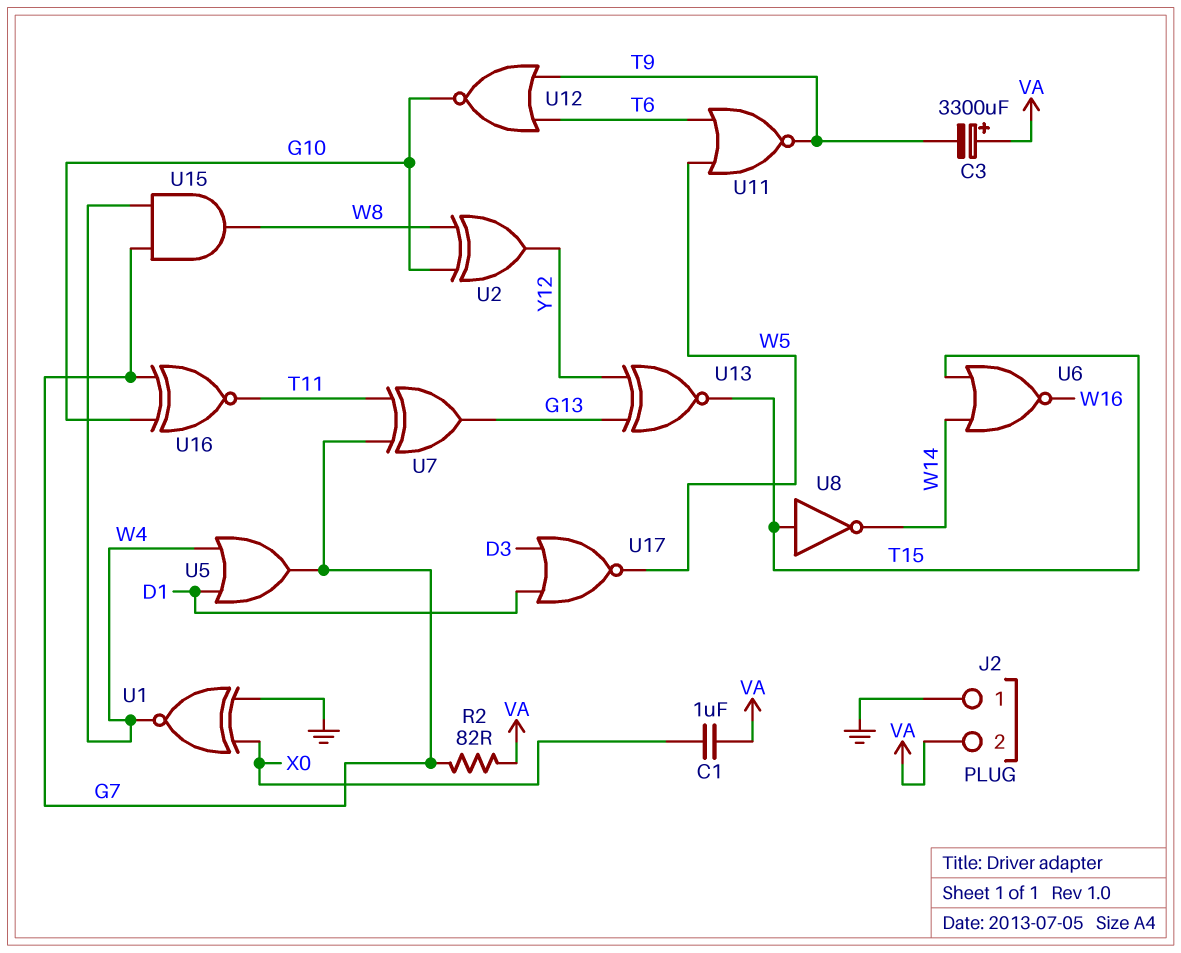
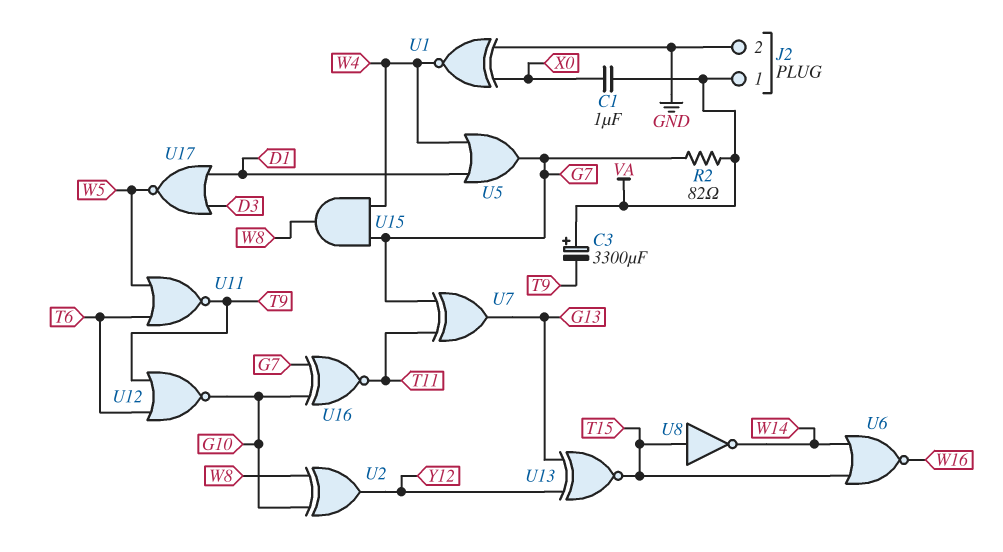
J2 pin 1: GND -> VA
J2 pin 2: VA -> GND

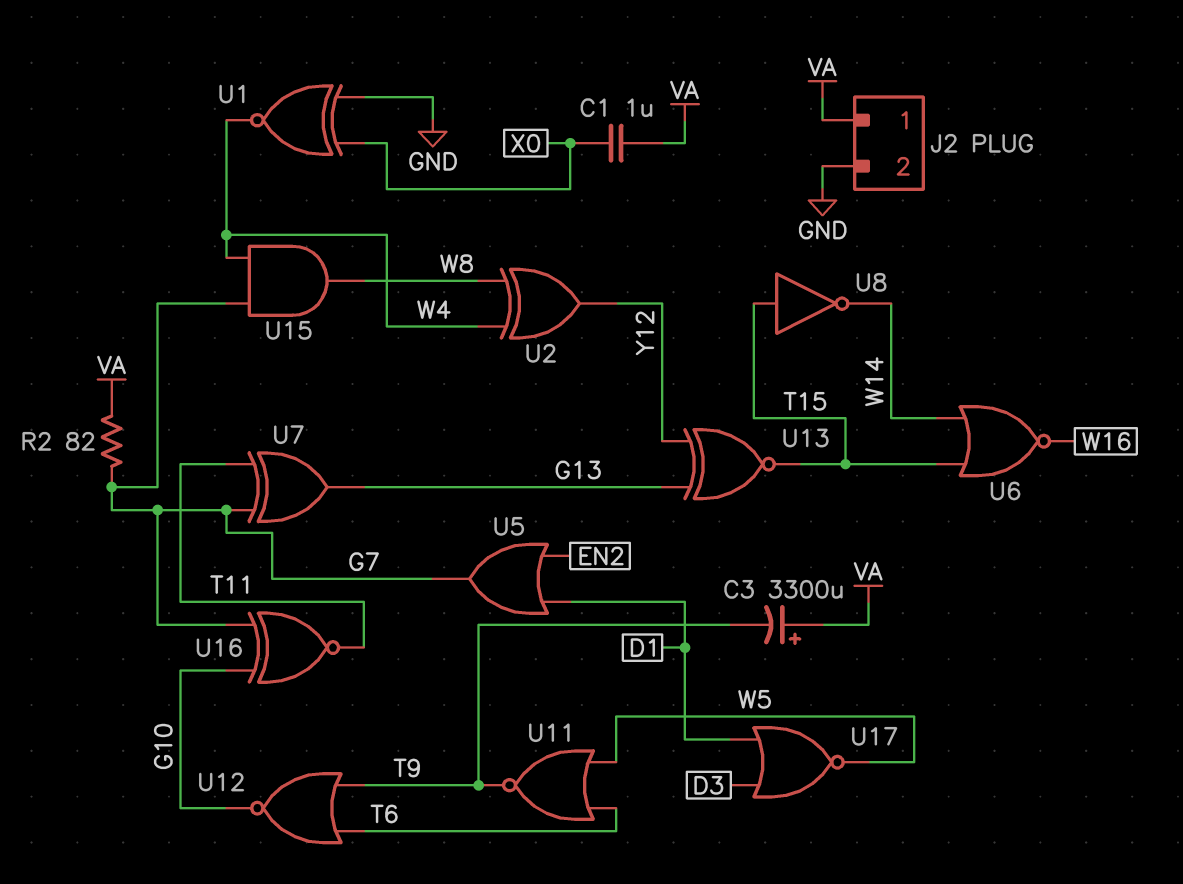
U2: XOR (in G10, in W8, out Y12) -> XOR (in W4, in W8, out Y12)
U5: OR (in D1, in W4, out G7) -> OR (in D1, in EN2, out G7)

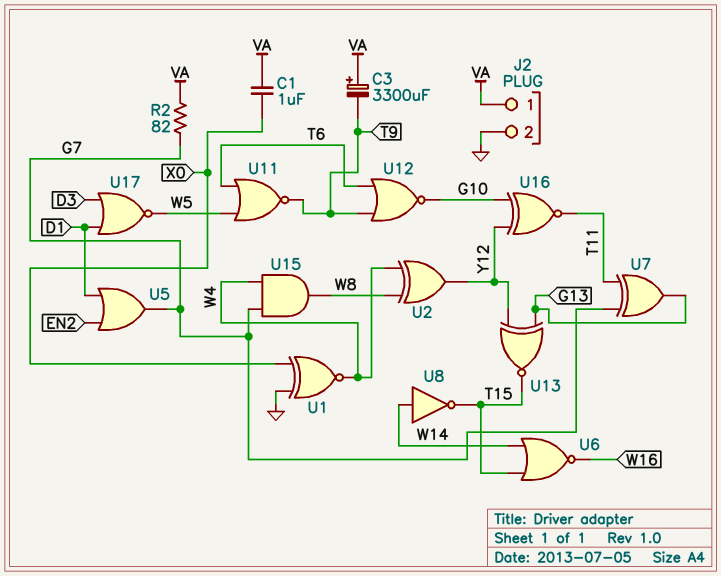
U8: NOT (in T15, out W14) -> NOT (in W14, out T15)
U16: XNOR (in G7, in G10, out T11) -> XNOR (in G10, in Y12, out T11)

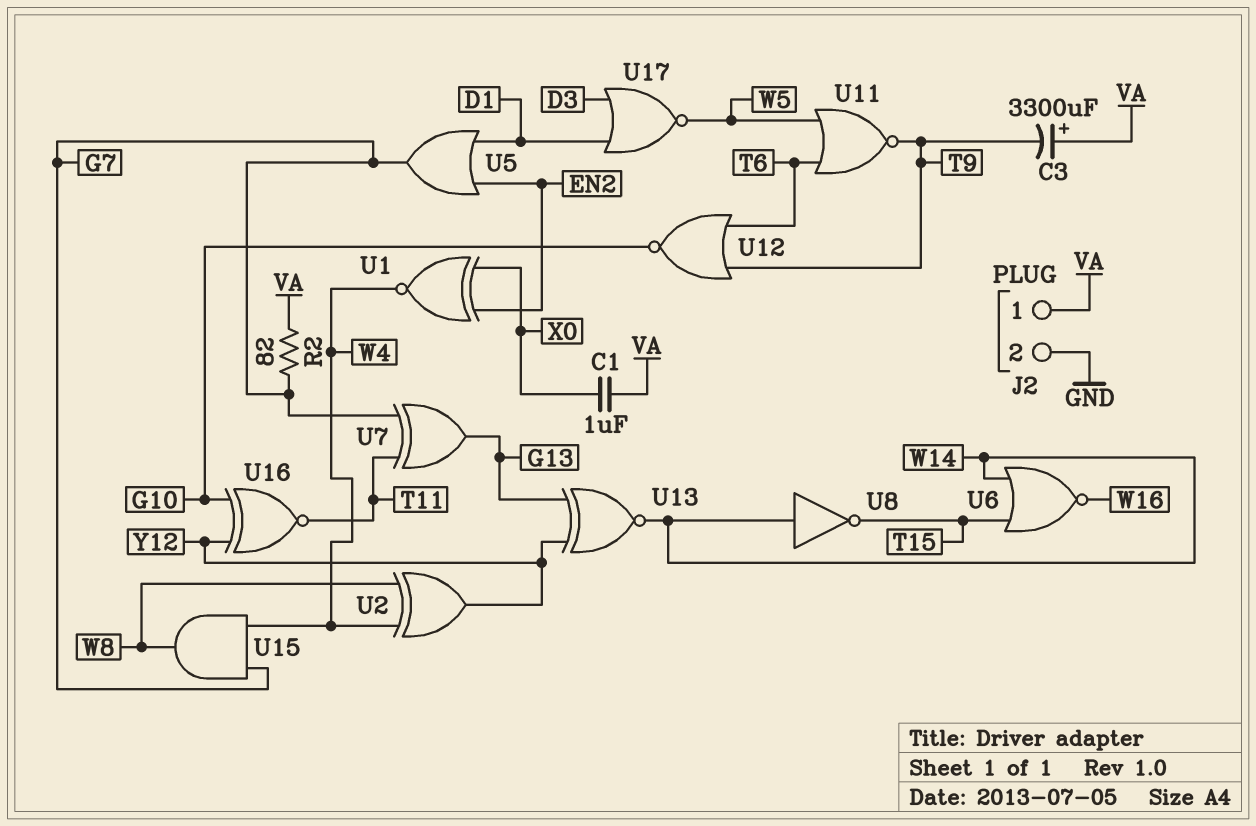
U1: XNOR (in GND, in X0, out W4) -> XNOR (in EN2, in X0, out W4)
U13: XNOR (in G13, in Y12, out T15) -> XNOR (in G13, in Y12, out W14)

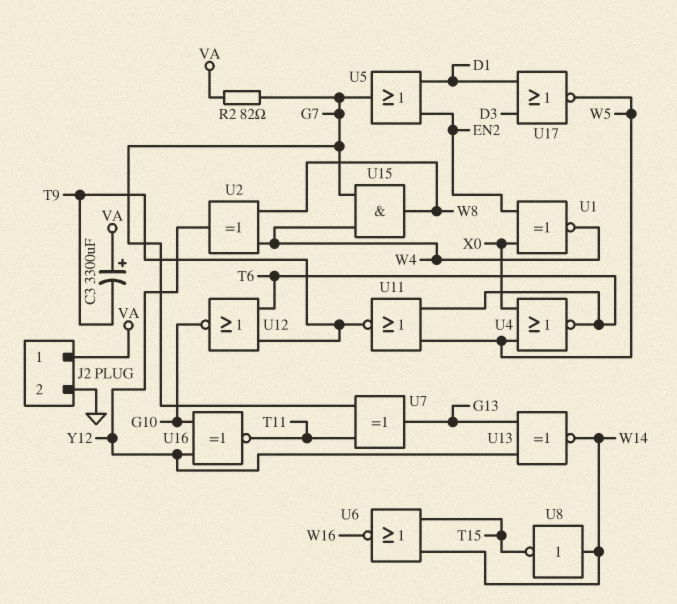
C1: 1uF (VA, X0) -> none
U4: none -> NOR (in W5, in X0, out T6)

